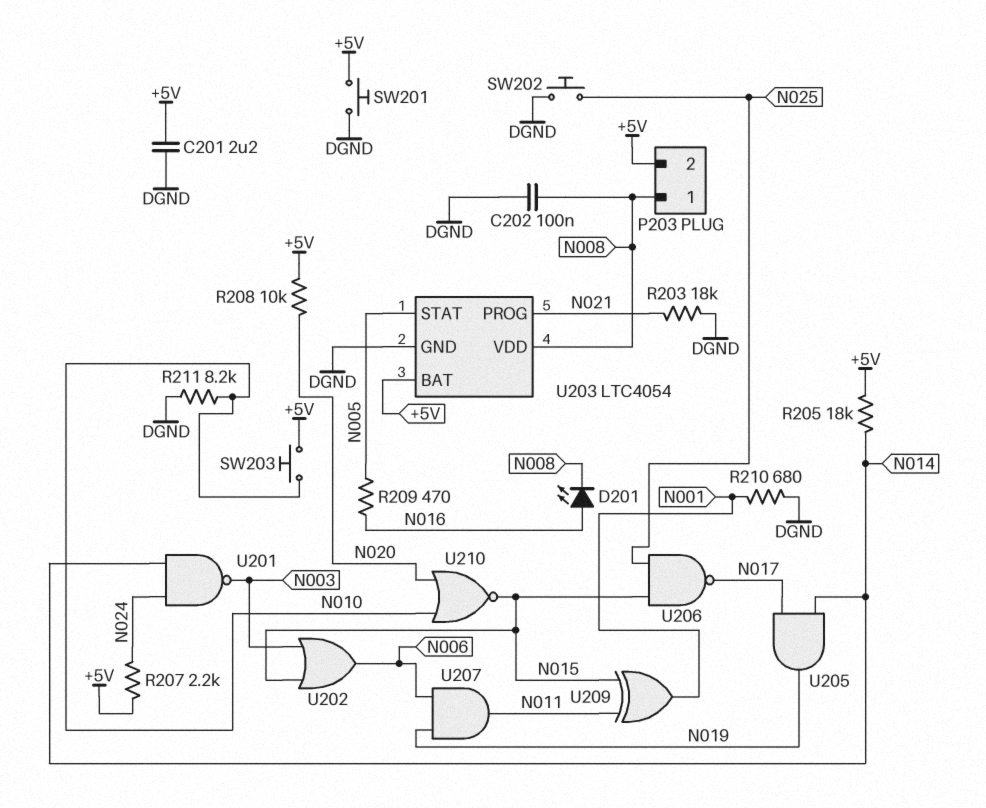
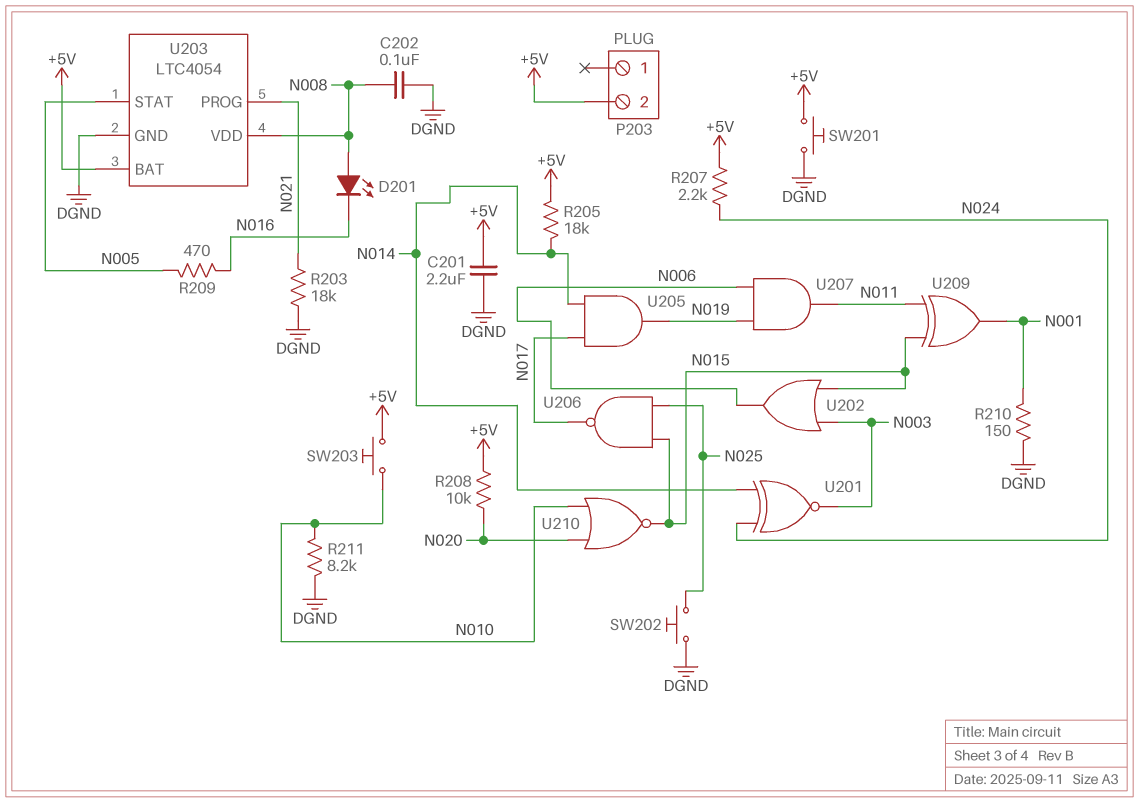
D201: LED (A N016, K N008) -> LED (A N008, K N016)
P203 pin 1: N008 -> none
R210: 680 (DGND, N001) -> 150 (DGND, N001)
U201: NAND (in N014, in N024, out N003) -> XNOR (in N014, in N024, out N003)

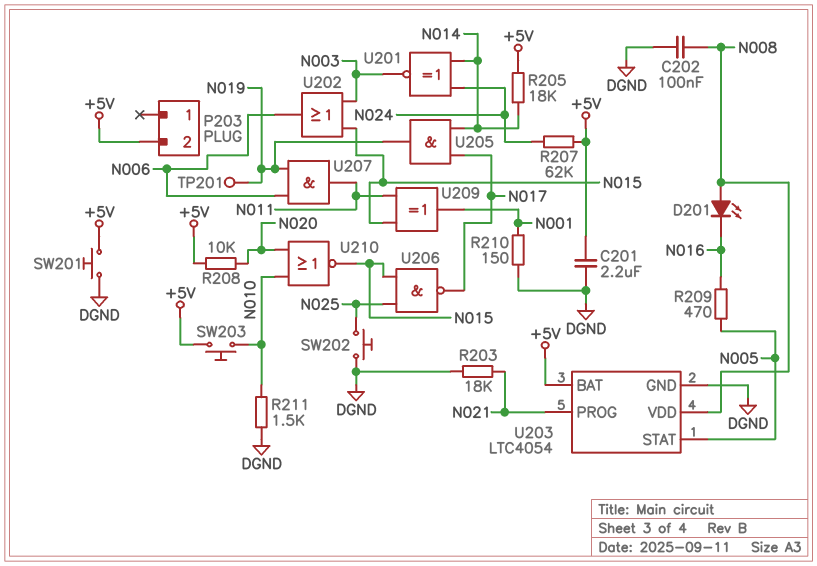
R207: 2.2k (+5V, N024) -> 62k (+5V, N024)
R211: 8.2k (DGND, N010) -> 1.5k (DGND, N010)
TP201: none -> test point (N019)

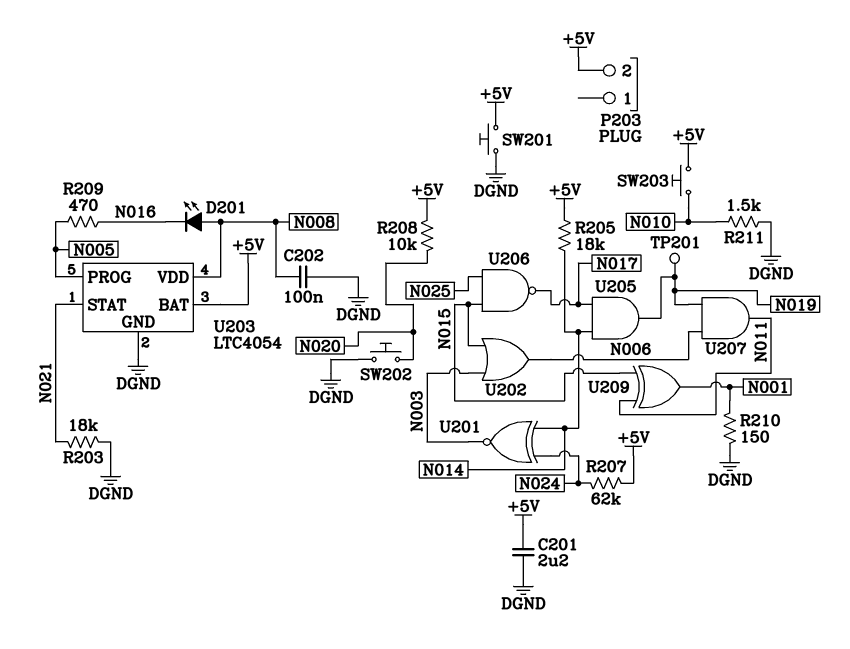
SW202: button (DGND, N025) -> button (DGND, N020)
U203 pin PROG: N021 -> N005
U203 pin STAT: N005 -> N021
U210: NOR (in N010, in N020, out N015) -> none

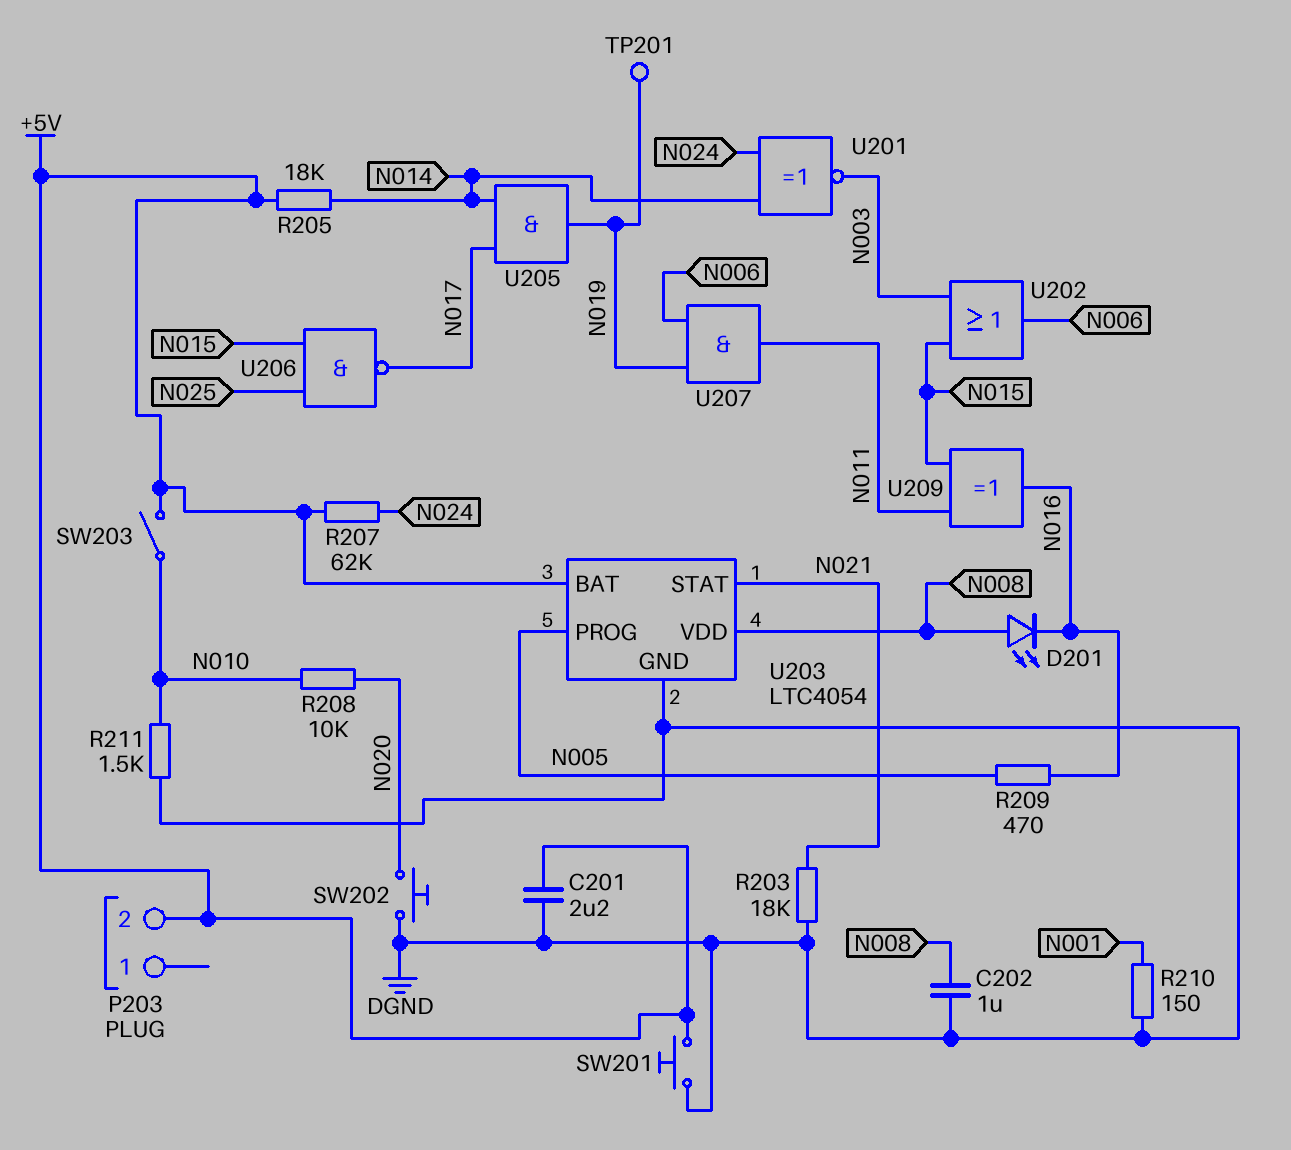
C202: 100nF (DGND, N008) -> 1uF (DGND, N008)
R208: 10k (+5V, N020) -> 10k (N010, N020)
SW203: button (+5V, N010) -> switch (+5V, N010)
U209: XOR (in N011, in N015, out N001) -> XOR (in N011, in N015, out N016)

